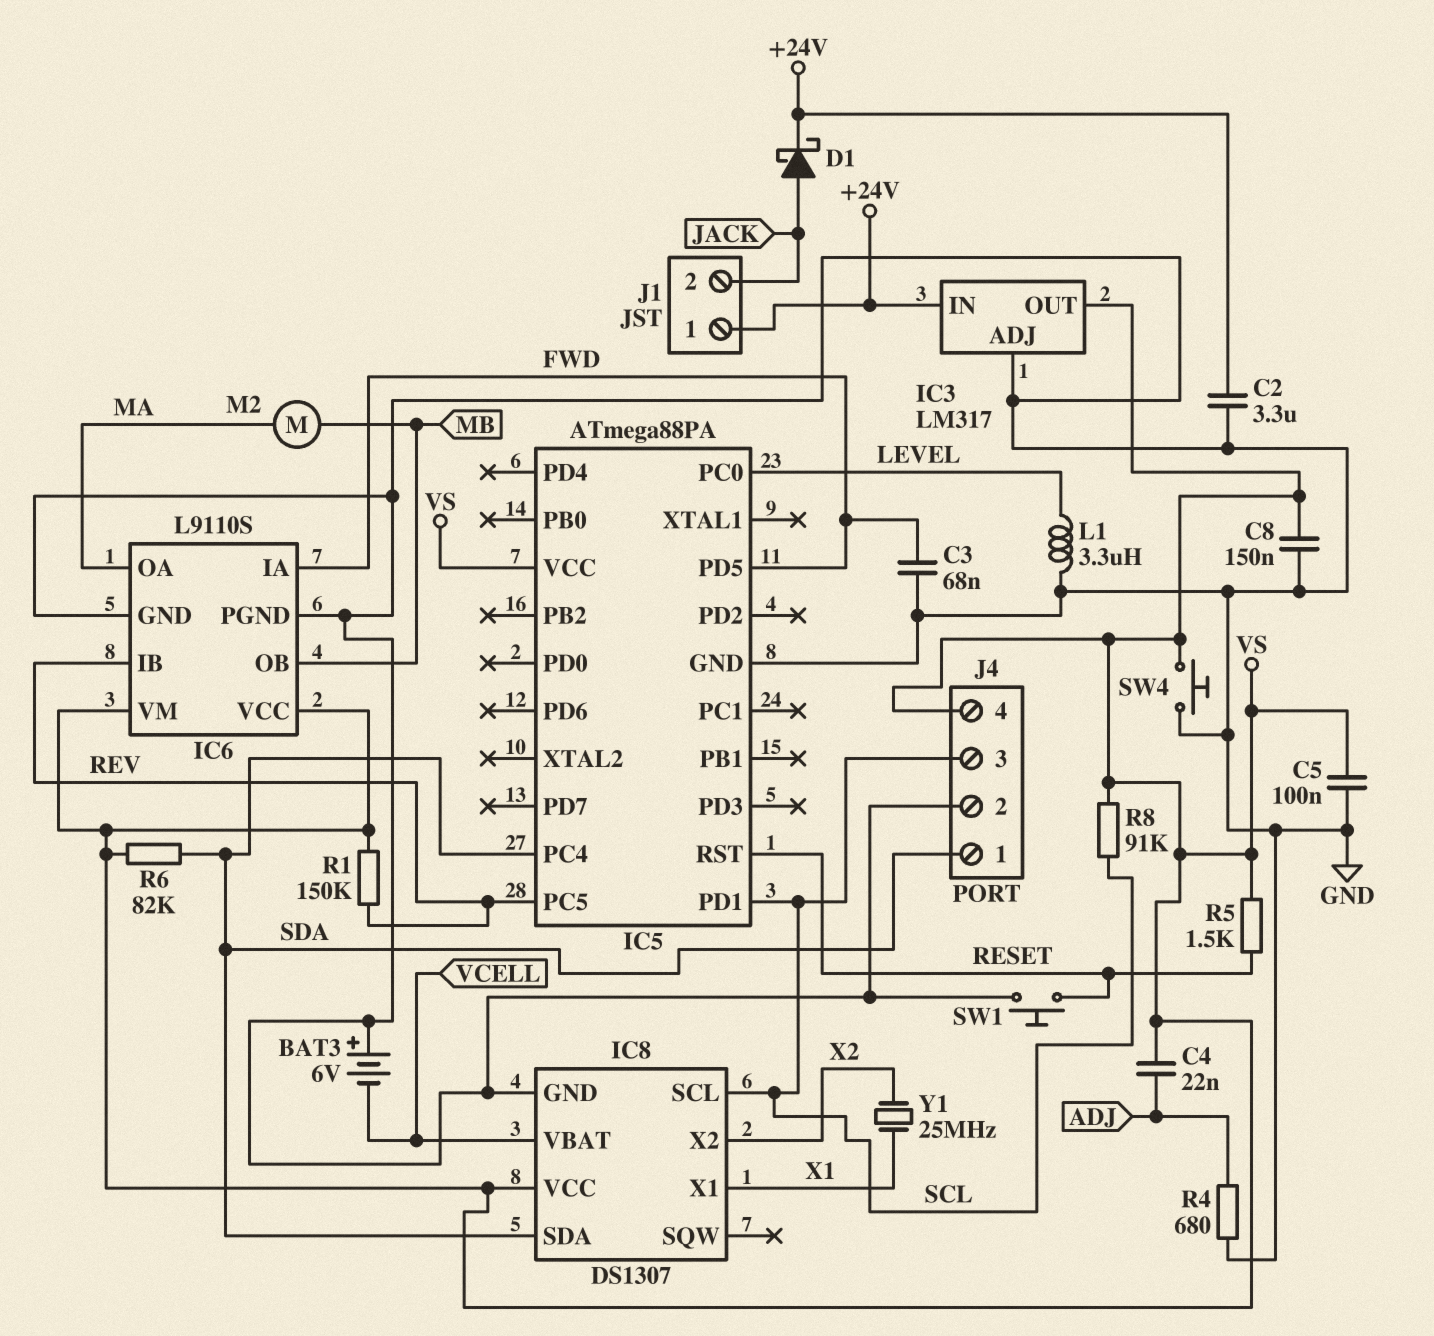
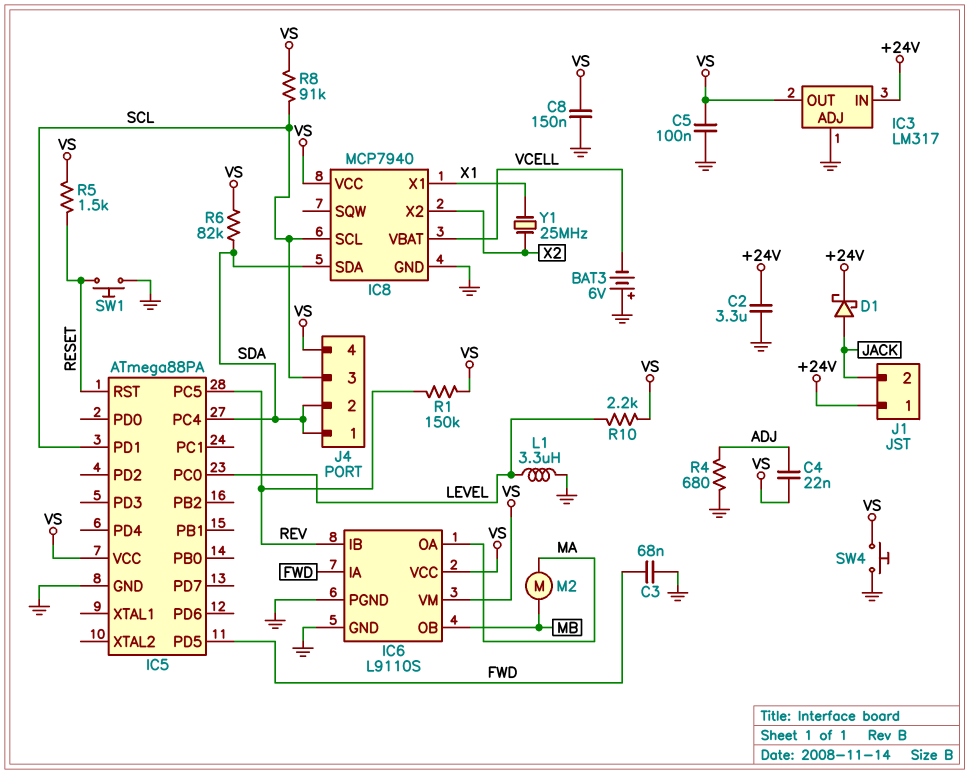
IC8: DS1307 -> MCP7940
J4 pin 2: GND -> SDA
R10: none -> 2.2k (LEVEL, VS)

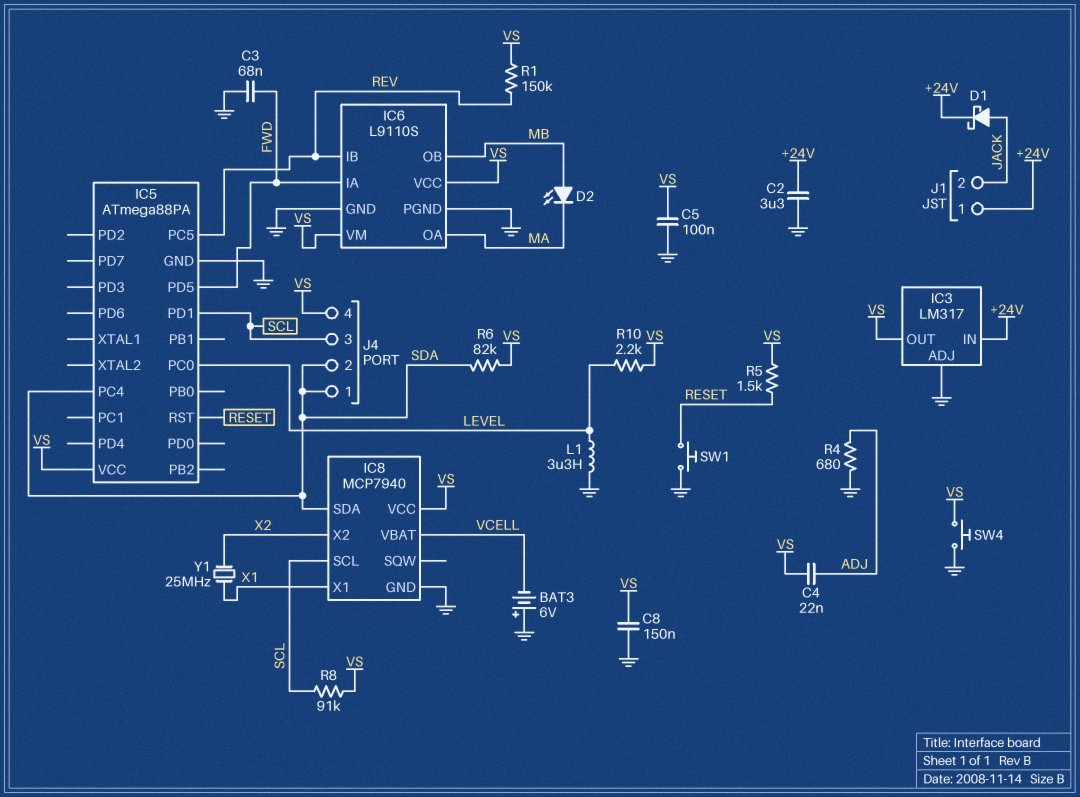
D2: none -> LED (A MB, K MA)
M2: motor (MA, MB) -> none

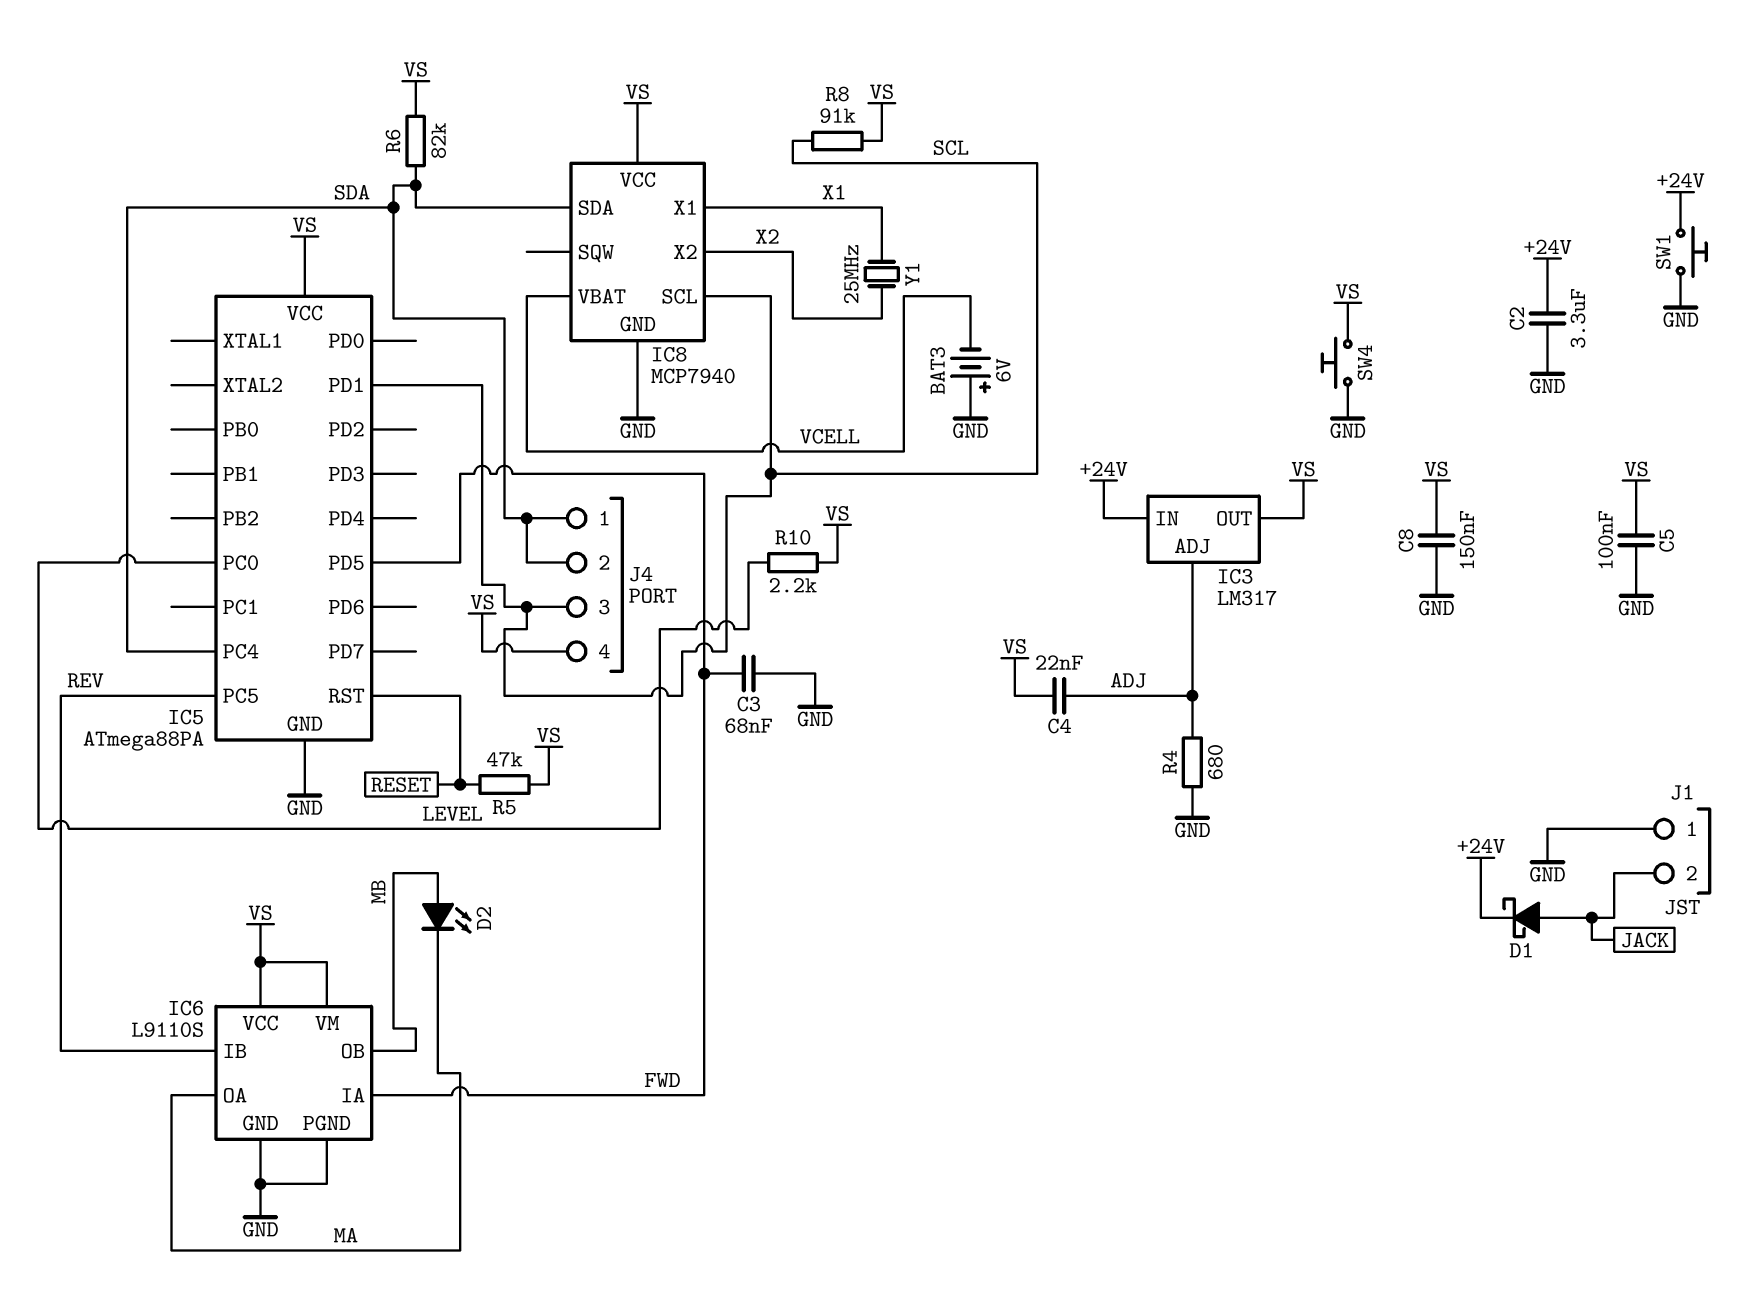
IC3 pin ADJ: GND -> ADJ
J1 pin 1: +24V -> GND
L1: 3.3uH (GND, LEVEL) -> none
R1: 150k (REV, VS) -> none
R5: 1.5k (RESET, VS) -> 47k (RESET, VS)
SW1: button (GND, RESET) -> button (+24V, GND)

